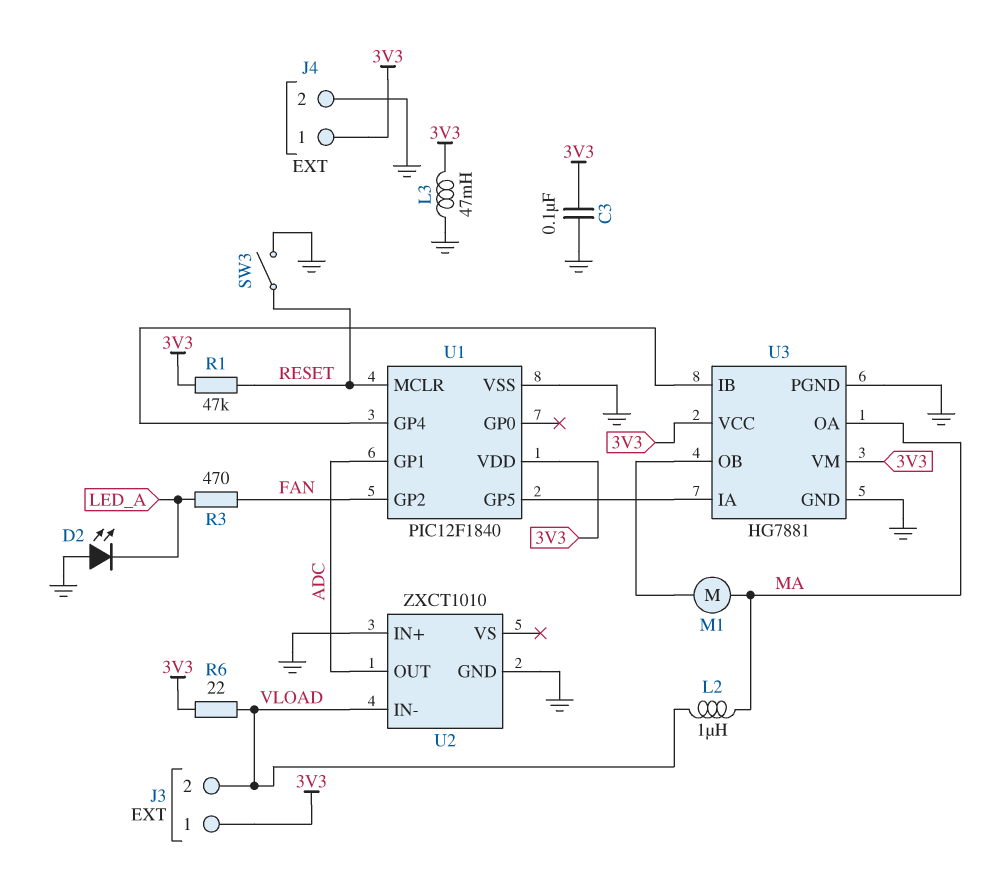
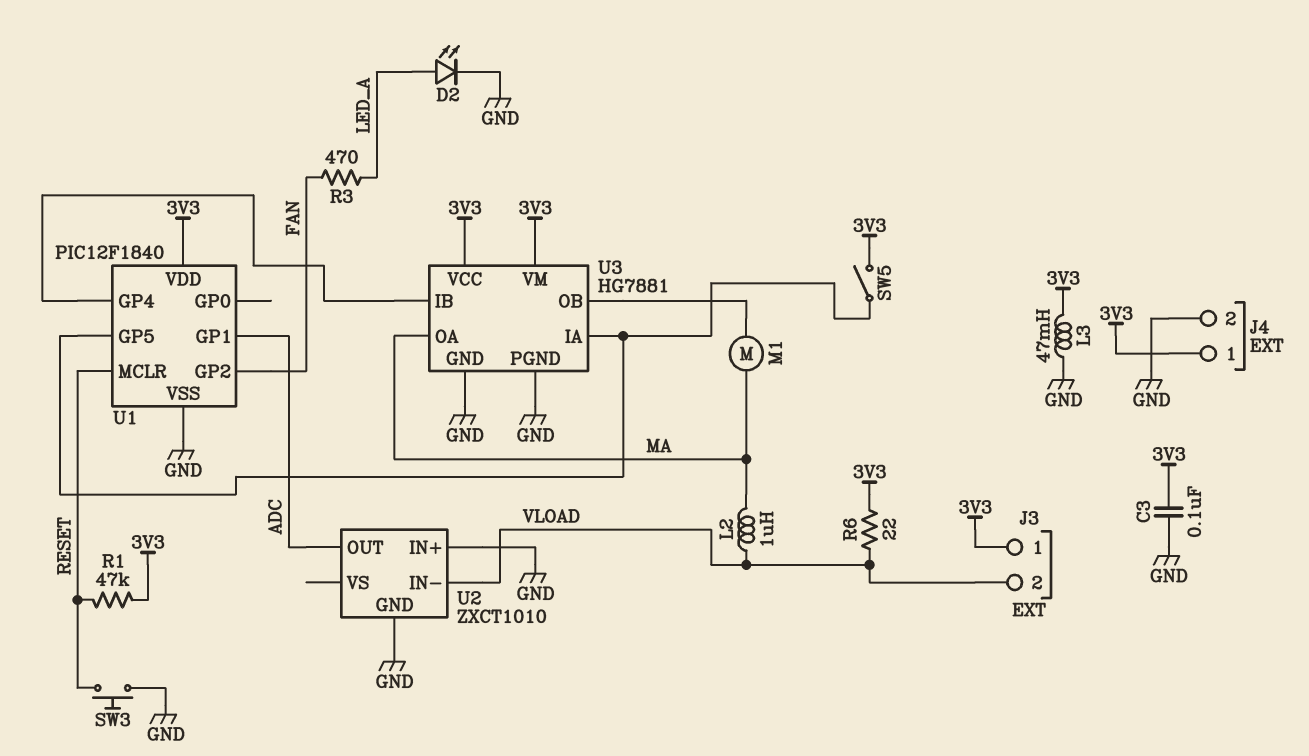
D2: LED (A GND, K LED_A) -> LED (A LED_A, K GND)
SW3: switch (GND, RESET) -> button (GND, RESET)
SW5: none -> switch (3V3, U1/GP5)

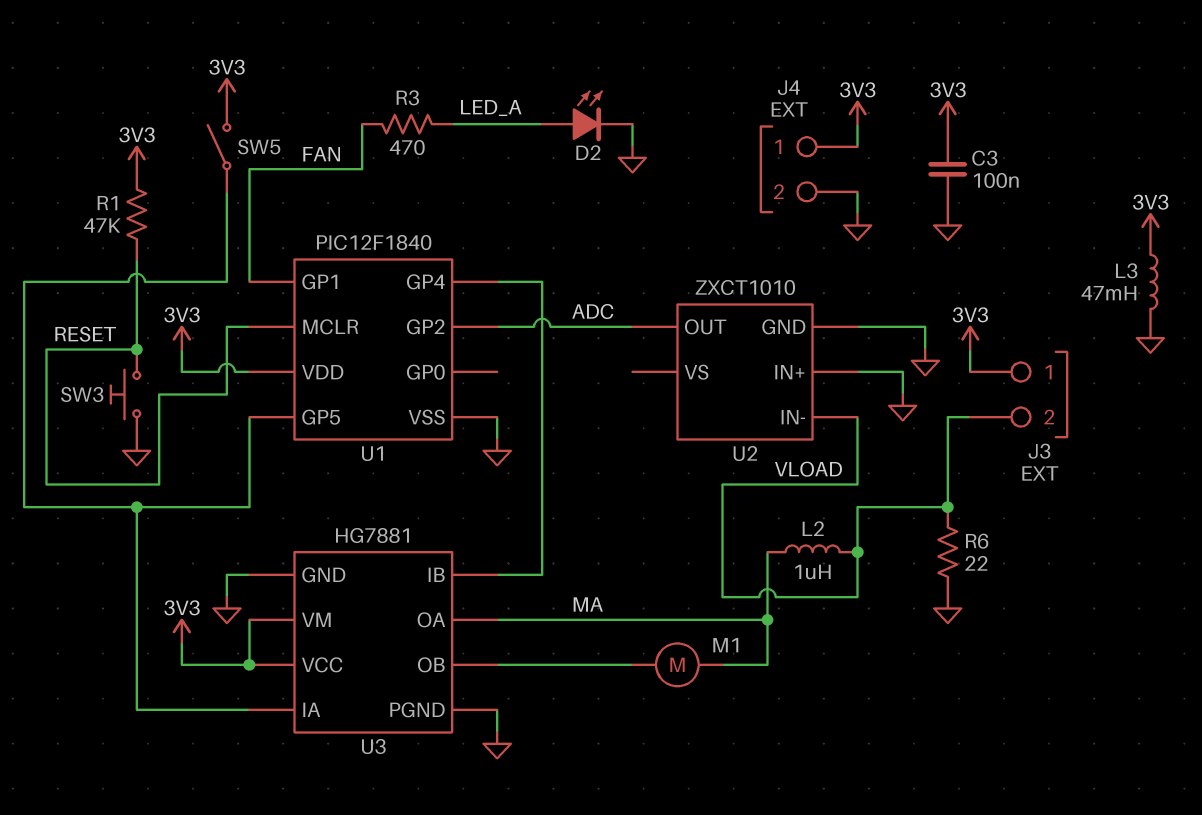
R6: 22 (3V3, VLOAD) -> 22 (GND, VLOAD)
U1 pin GP1: ADC -> FAN
U1 pin GP2: FAN -> ADC

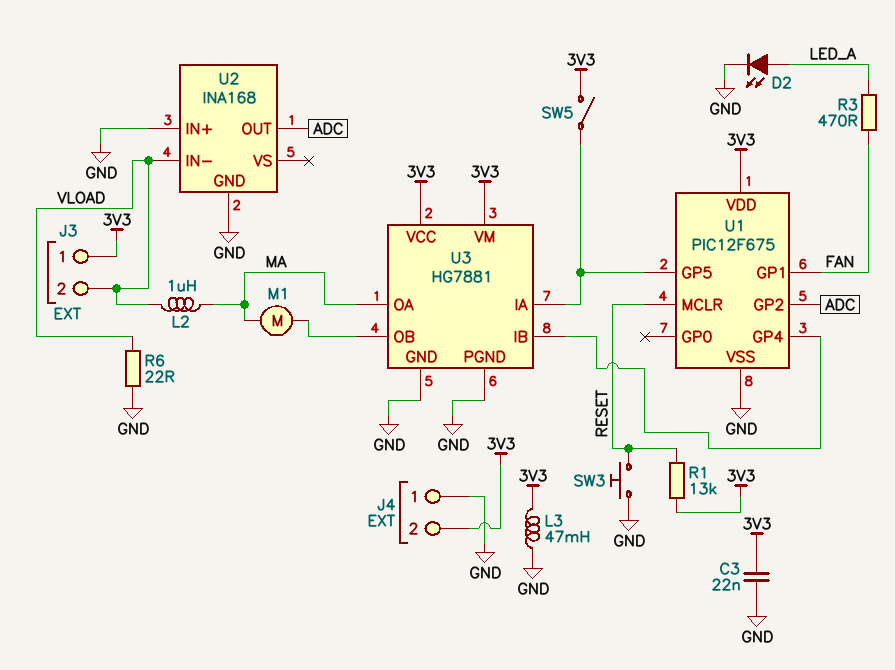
C3: 100nF (3V3, GND) -> 22nF (3V3, GND)
J4 pin 1: 3V3 -> GND
J4 pin 2: GND -> 3V3
R1: 47k (3V3, RESET) -> 13k (3V3, RESET)
U1: PIC12F1840 -> PIC12F675
U2: ZXCT1010 -> INA168

